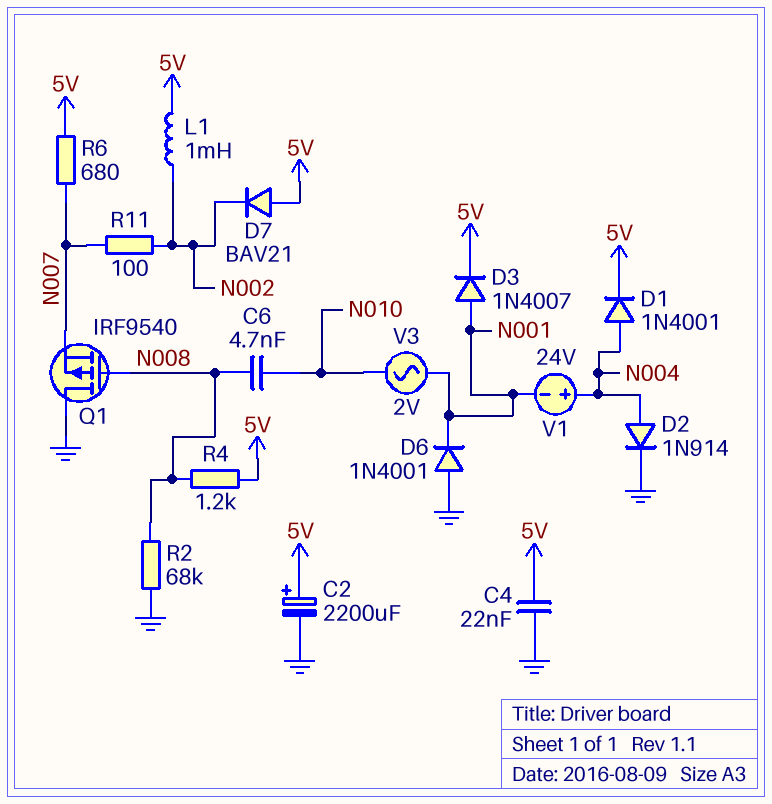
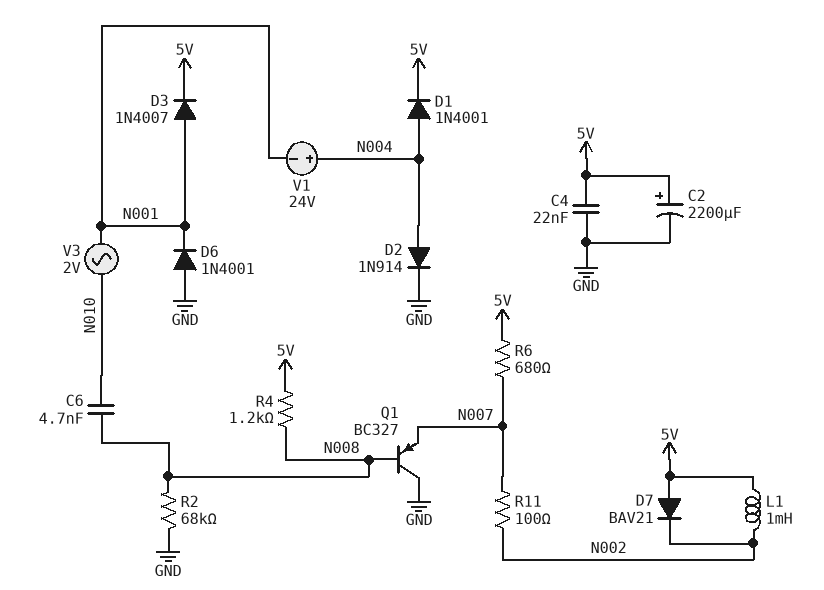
Q1: PMOS IRF9540 (G N008, D GND, S N007) -> PNP BC327 (B N008, C GND, E N007)

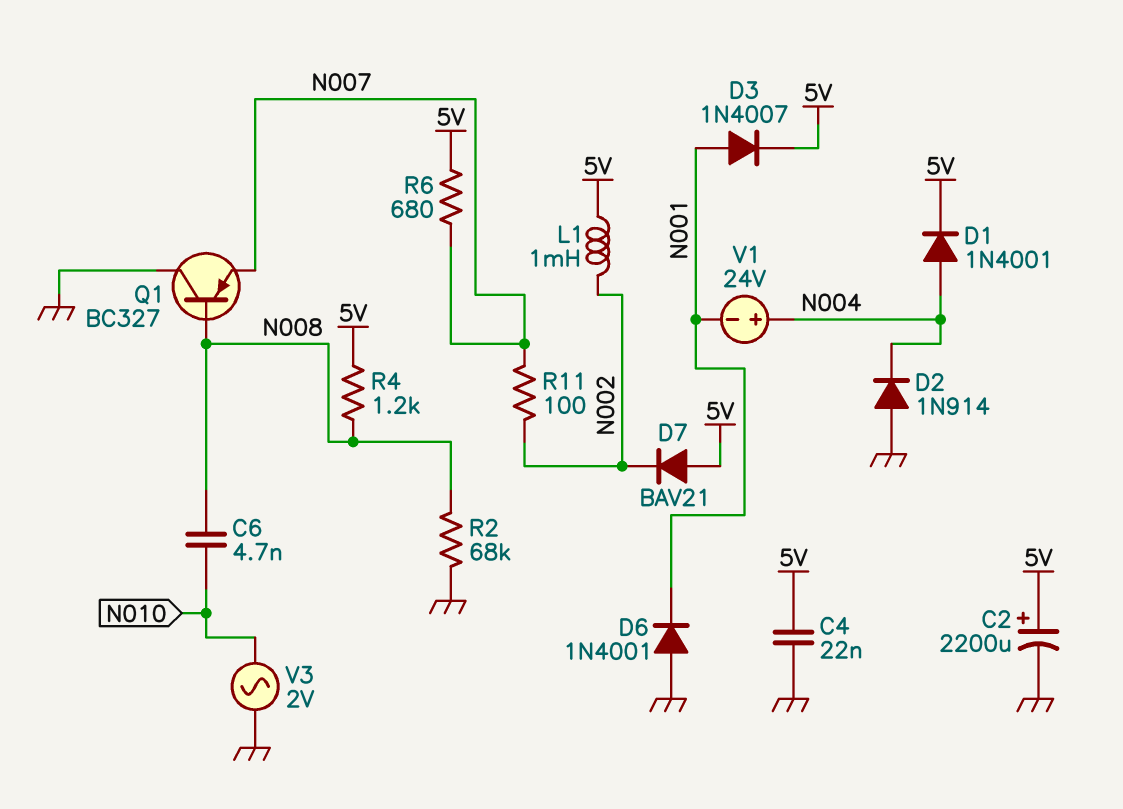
D2: diode 1N914 (A N004, K GND) -> diode 1N914 (A GND, K N004)
V3: AC 2V (N001, N010) -> AC 2V (GND, N010)

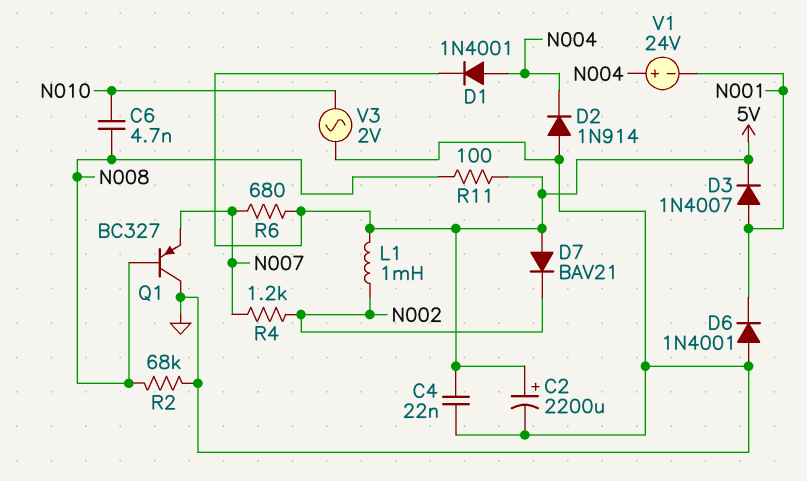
R4: 1.2k (5V, N008) -> 1.2k (N002, N007)
R11: 100 (N002, N007) -> 100 (5V, N008)

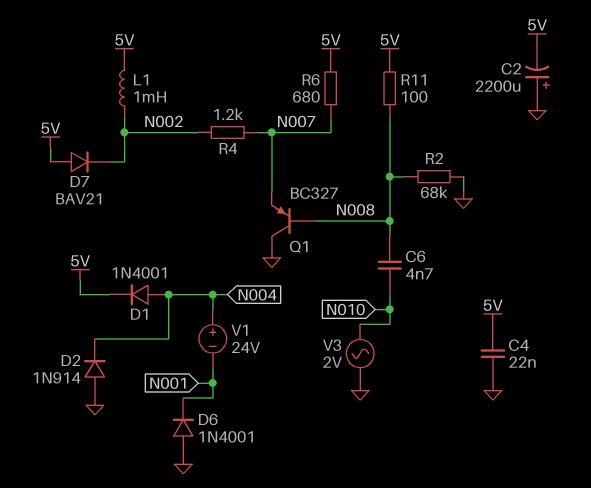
C2: 2200uF (plus 5V, minus GND) -> 2200uF (plus GND, minus 5V)
D3: diode 1N4007 (A N001, K 5V) -> none

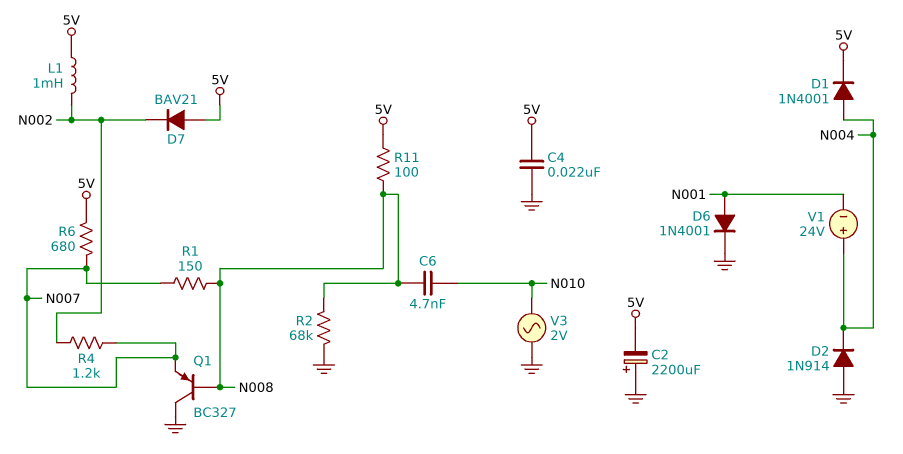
D6: diode 1N4001 (A GND, K N001) -> diode 1N4001 (A N001, K GND)
R1: none -> 150 (N007, N008)

